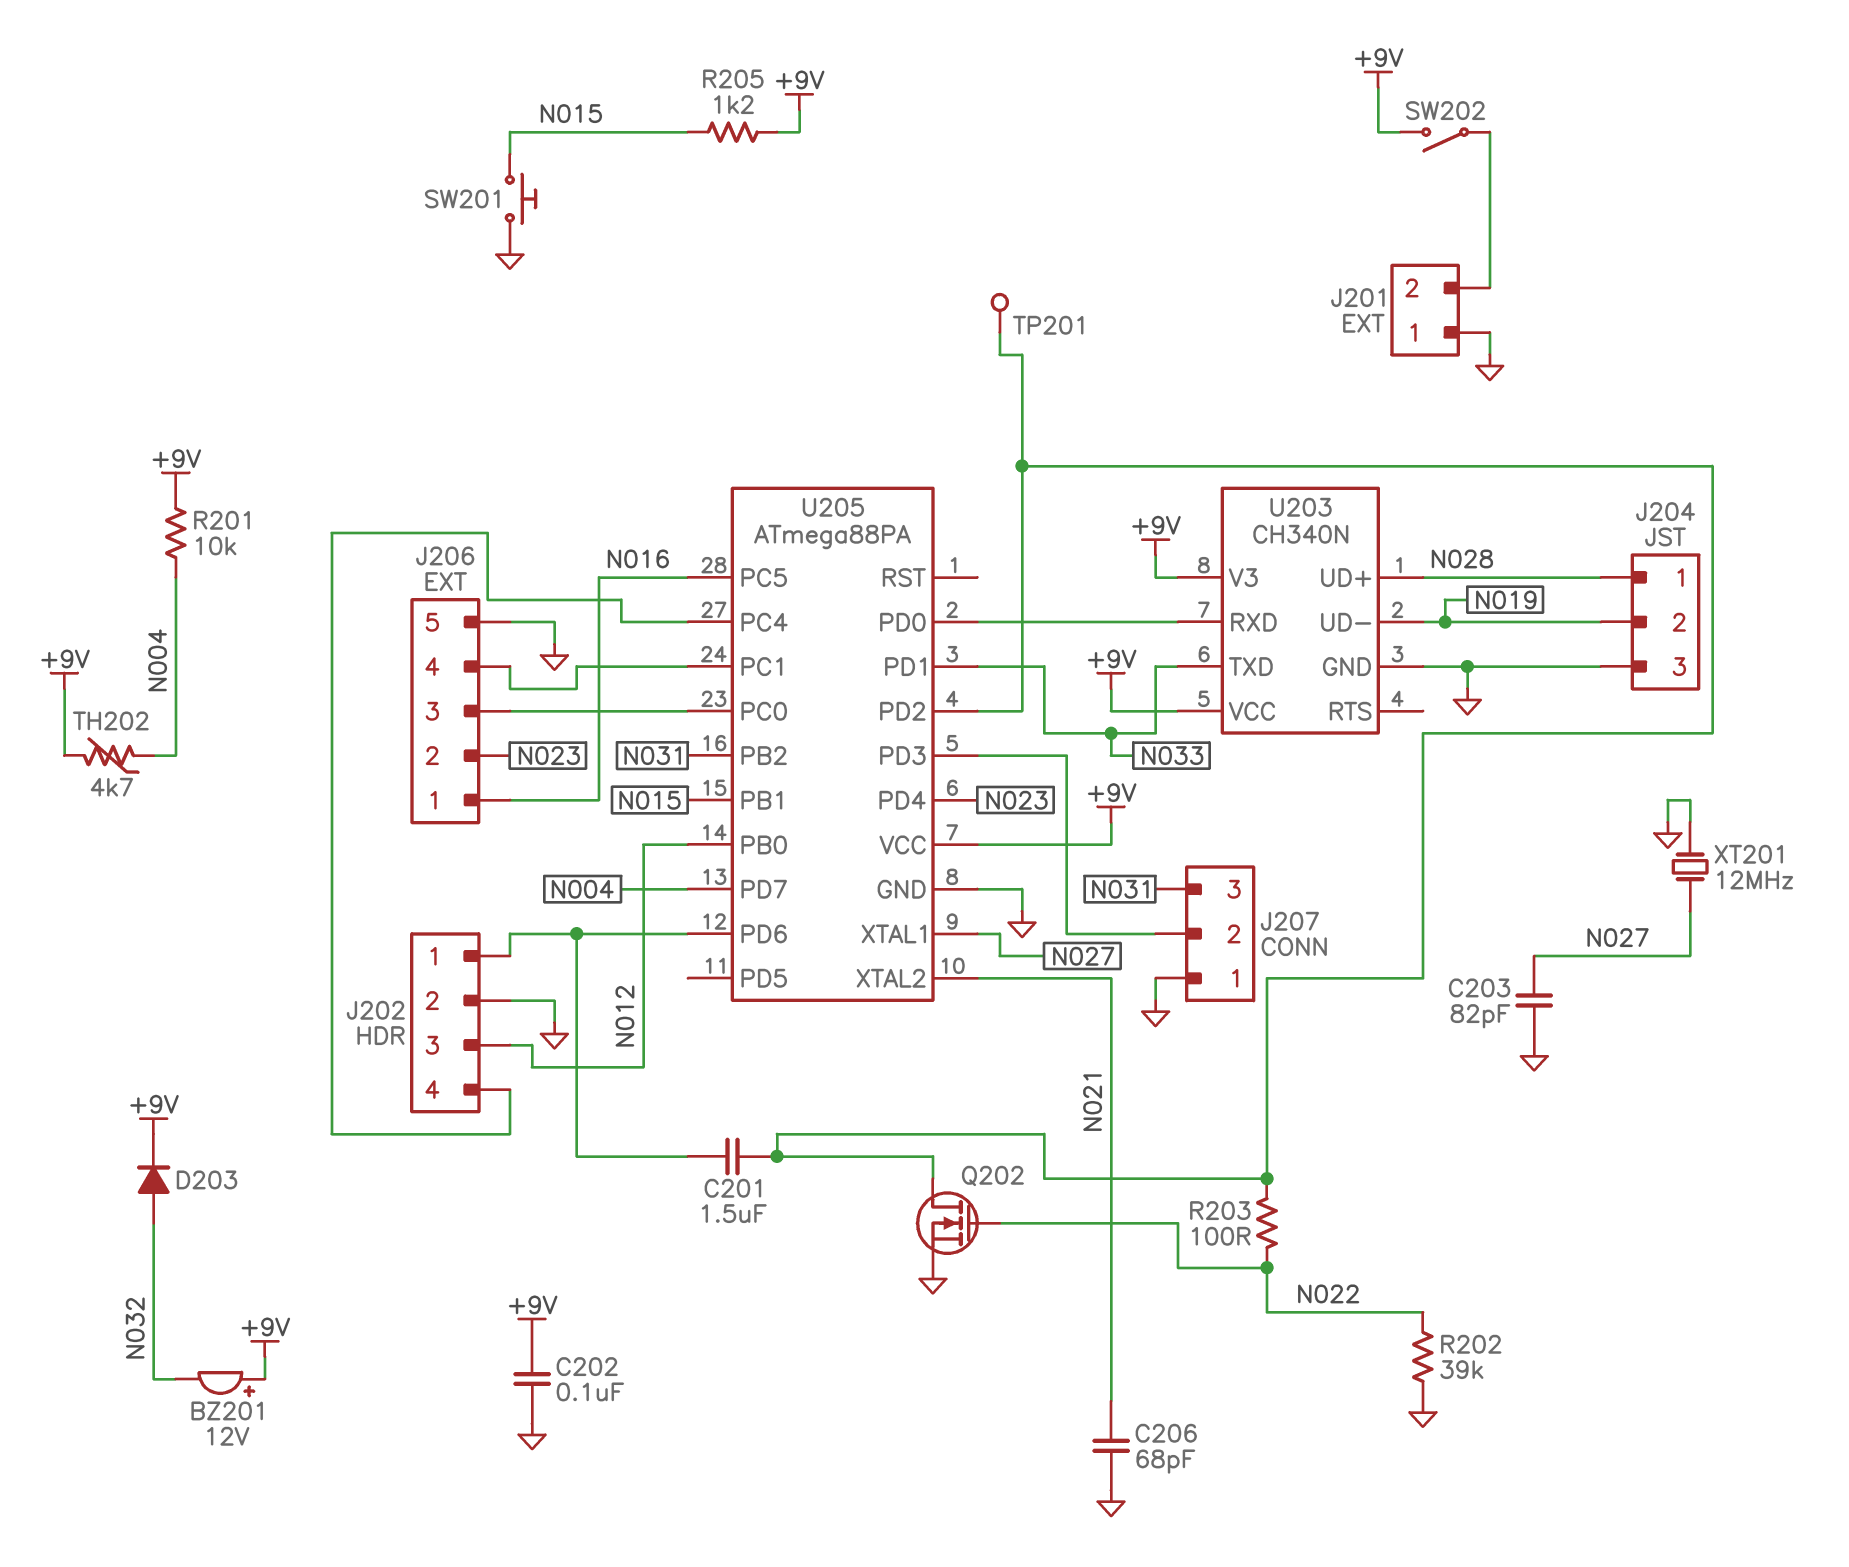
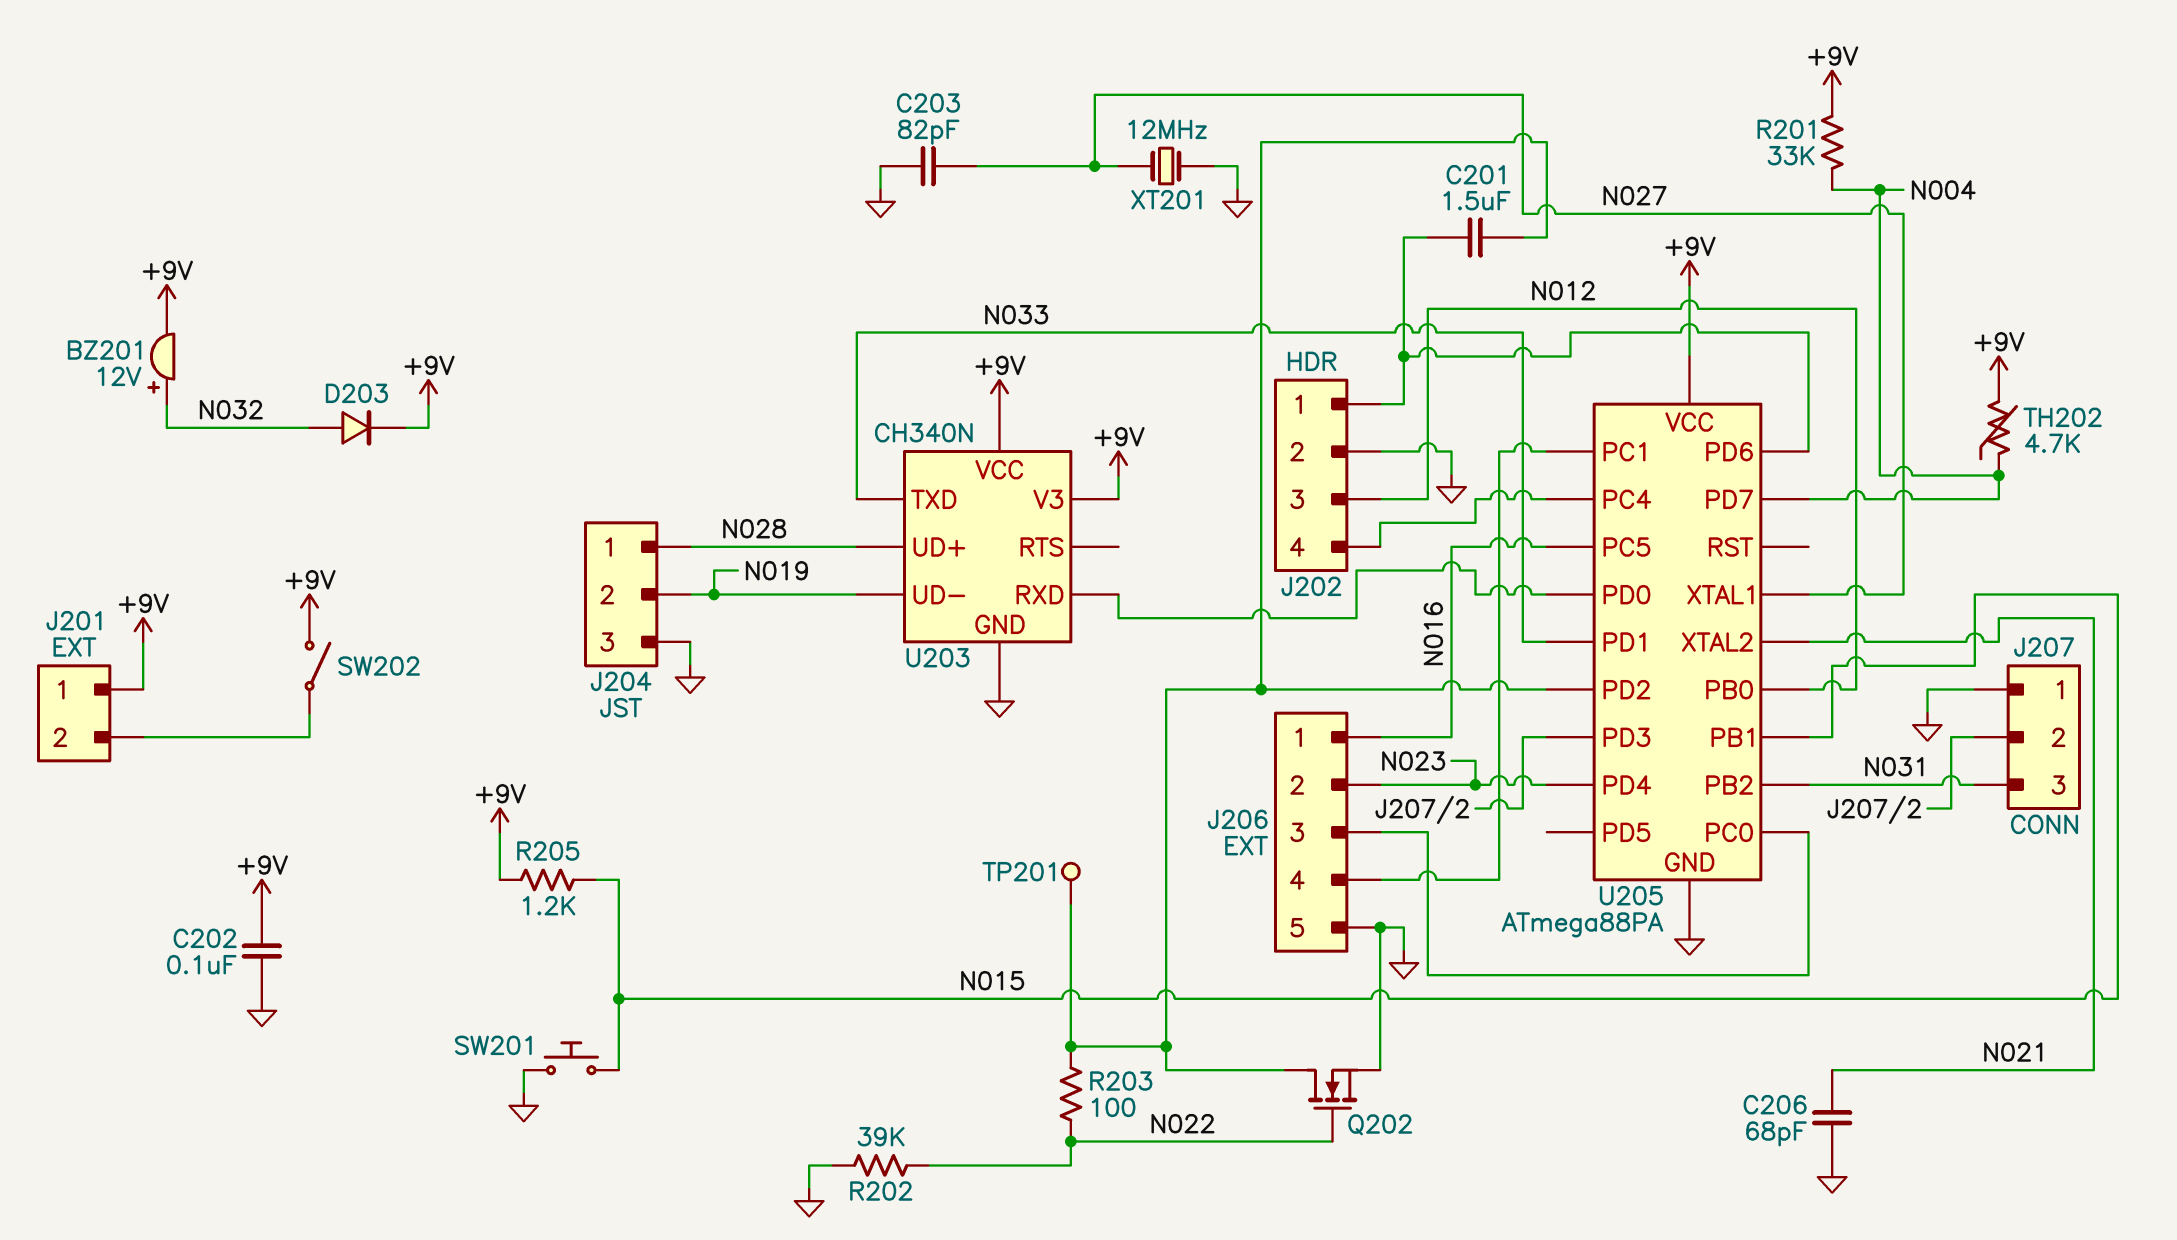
BZ201: buzzer 12V (plus +9V, minus N032) -> buzzer 12V (plus N032, minus +9V)
J201 pin 1: GND -> +9V
R201: 10k (+9V, N004) -> 33k (+9V, N004)

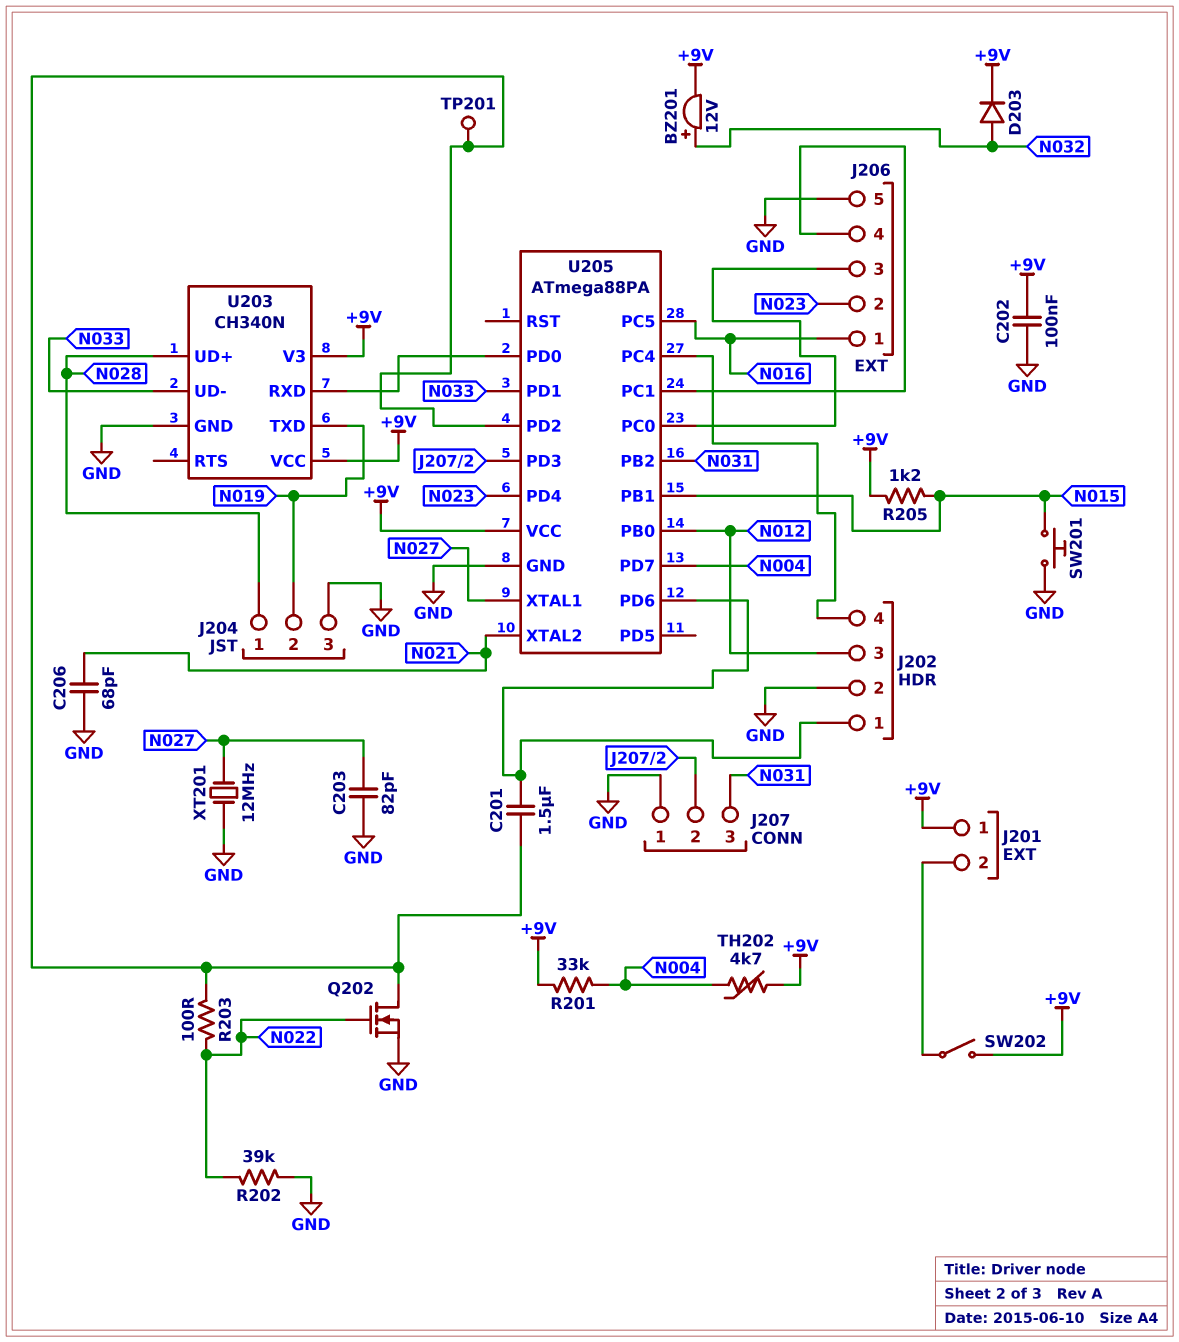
U203 pin TXD: N033 -> N019
U203 pin UD-: N019 -> N033

